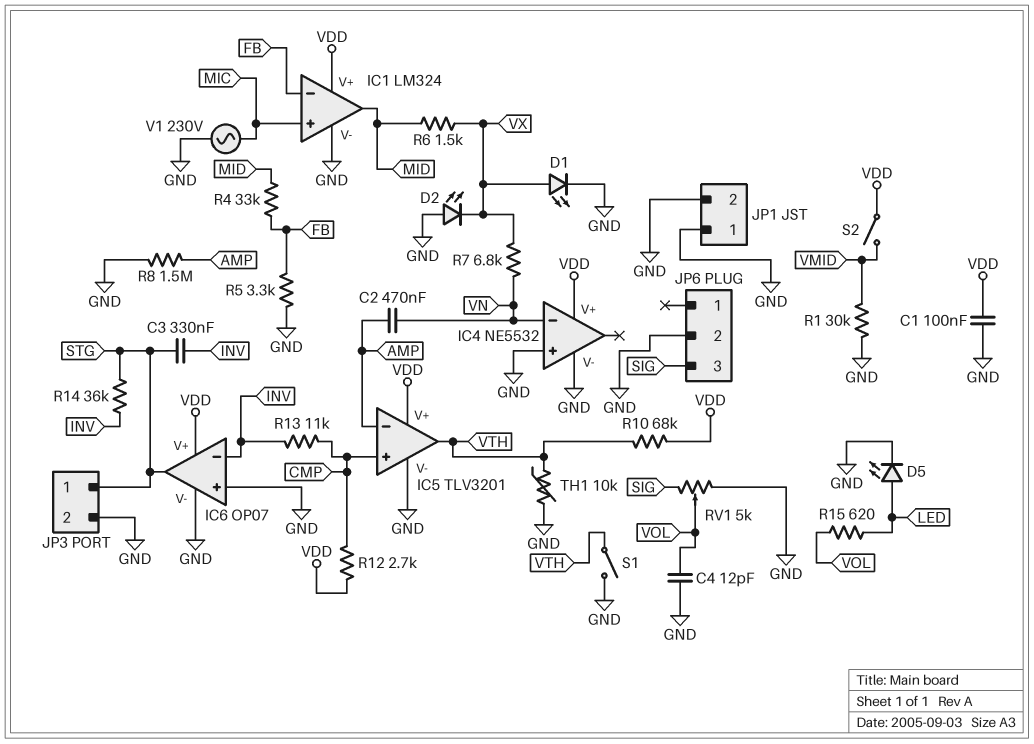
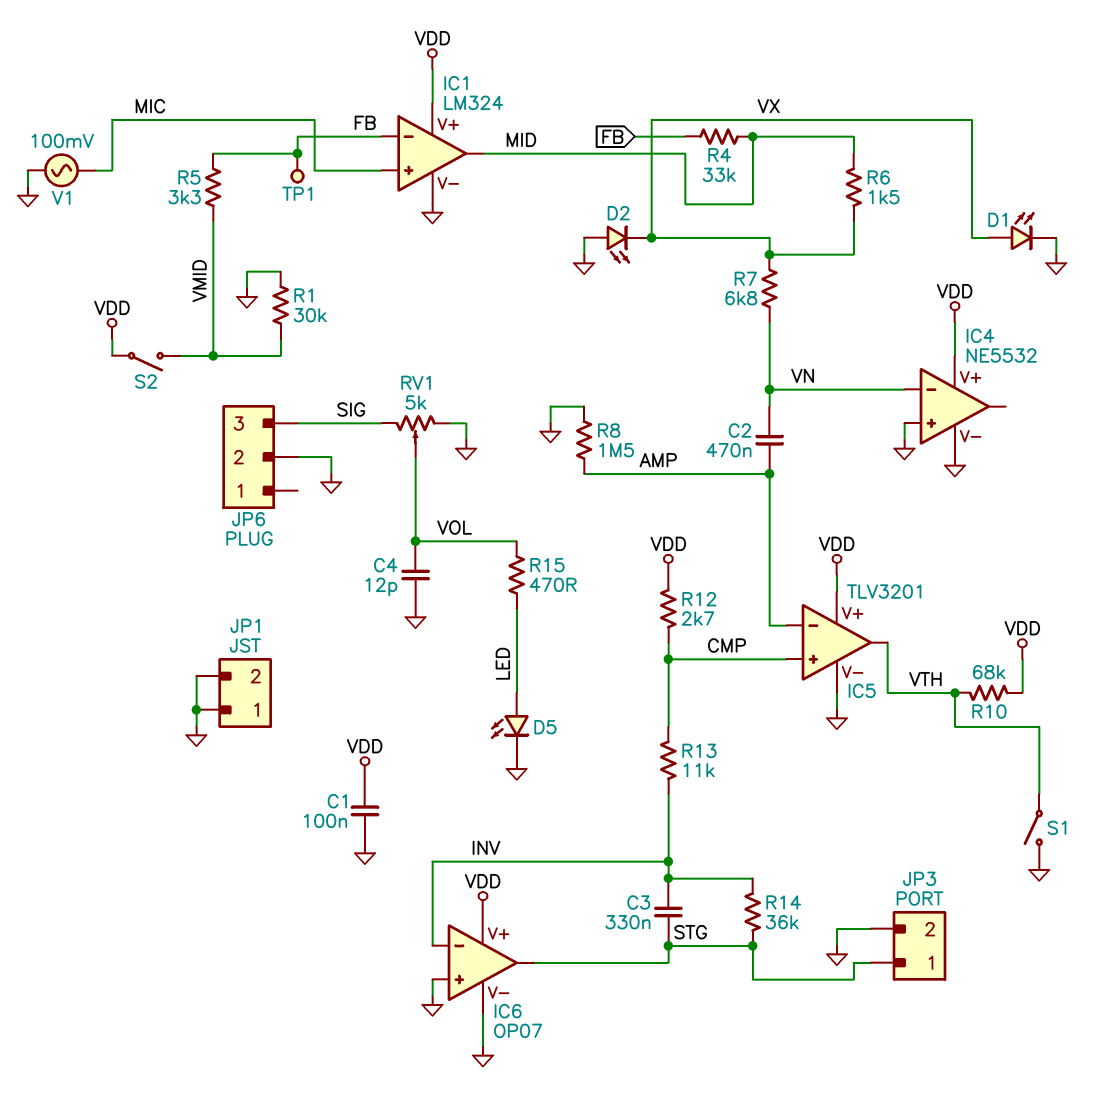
R5: 3.3k (FB, GND) -> 3.3k (FB, VMID)
R15: 620 (LED, VOL) -> 470 (LED, VOL)
TH1: 10k (GND, VTH) -> none
TP1: none -> test point (FB)
V1: AC 230V (GND, MIC) -> AC 100mV (GND, MIC)

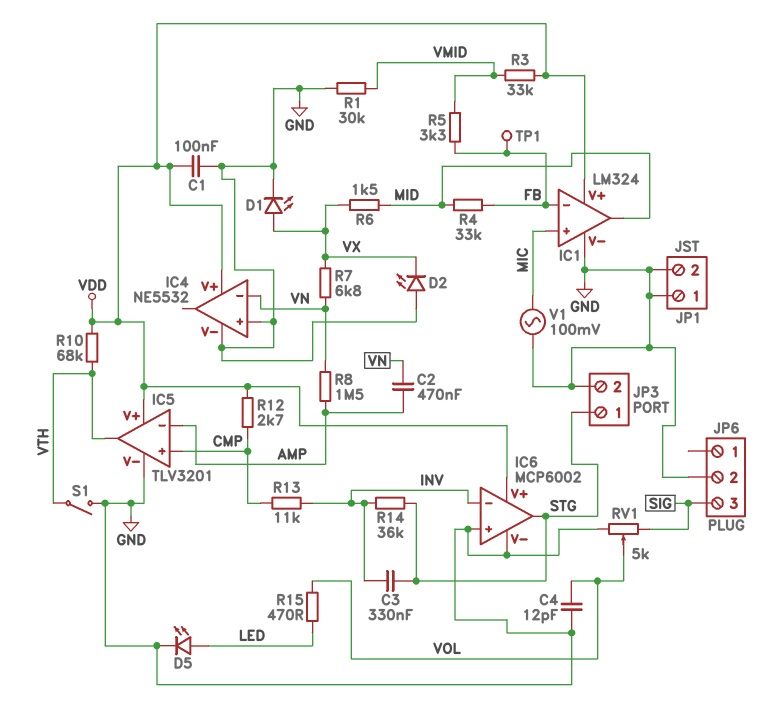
IC6: OP07 -> MCP6002
R3: none -> 33k (VDD, VMID)
R8: 1.5M (AMP, GND) -> 1.5M (AMP, VN)
S2: switch (VDD, VMID) -> none

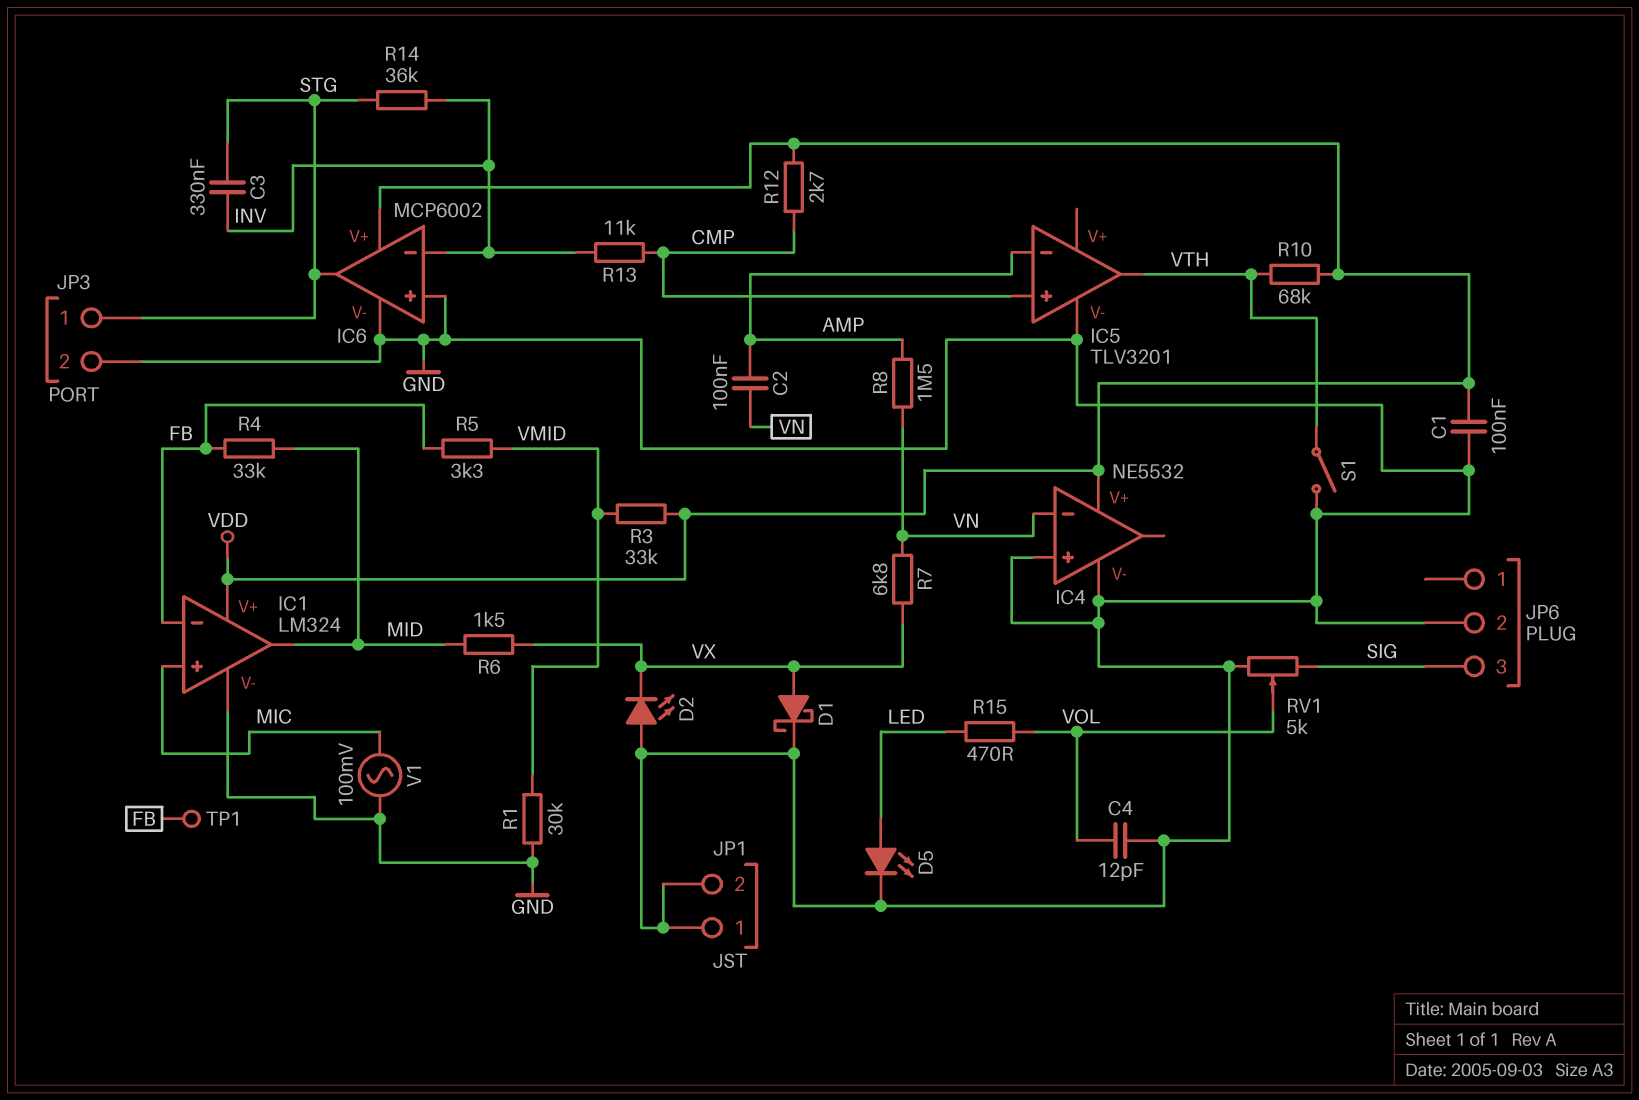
C2: 470nF (AMP, VN) -> 100nF (AMP, VN)
D1: LED (A VX, K GND) -> schottky (A VX, K GND)
IC5 pin V+: VDD -> none

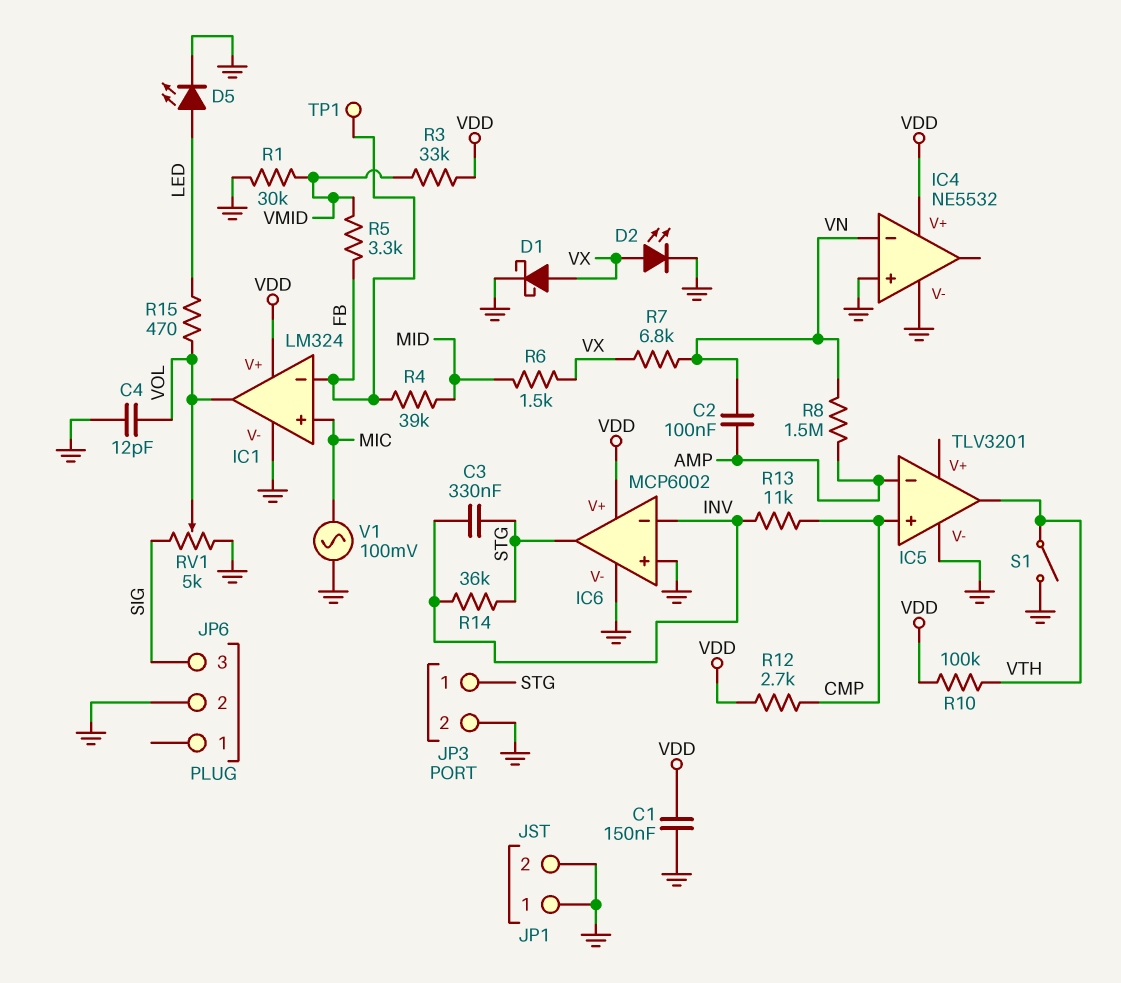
C1: 100nF (GND, VDD) -> 150nF (GND, VDD)
D2: LED (A GND, K VX) -> LED (A VX, K GND)
IC1 pin out: MID -> VOL
R4: 33k (FB, MID) -> 39k (FB, MID)
R10: 68k (VDD, VTH) -> 100k (VDD, VTH)

